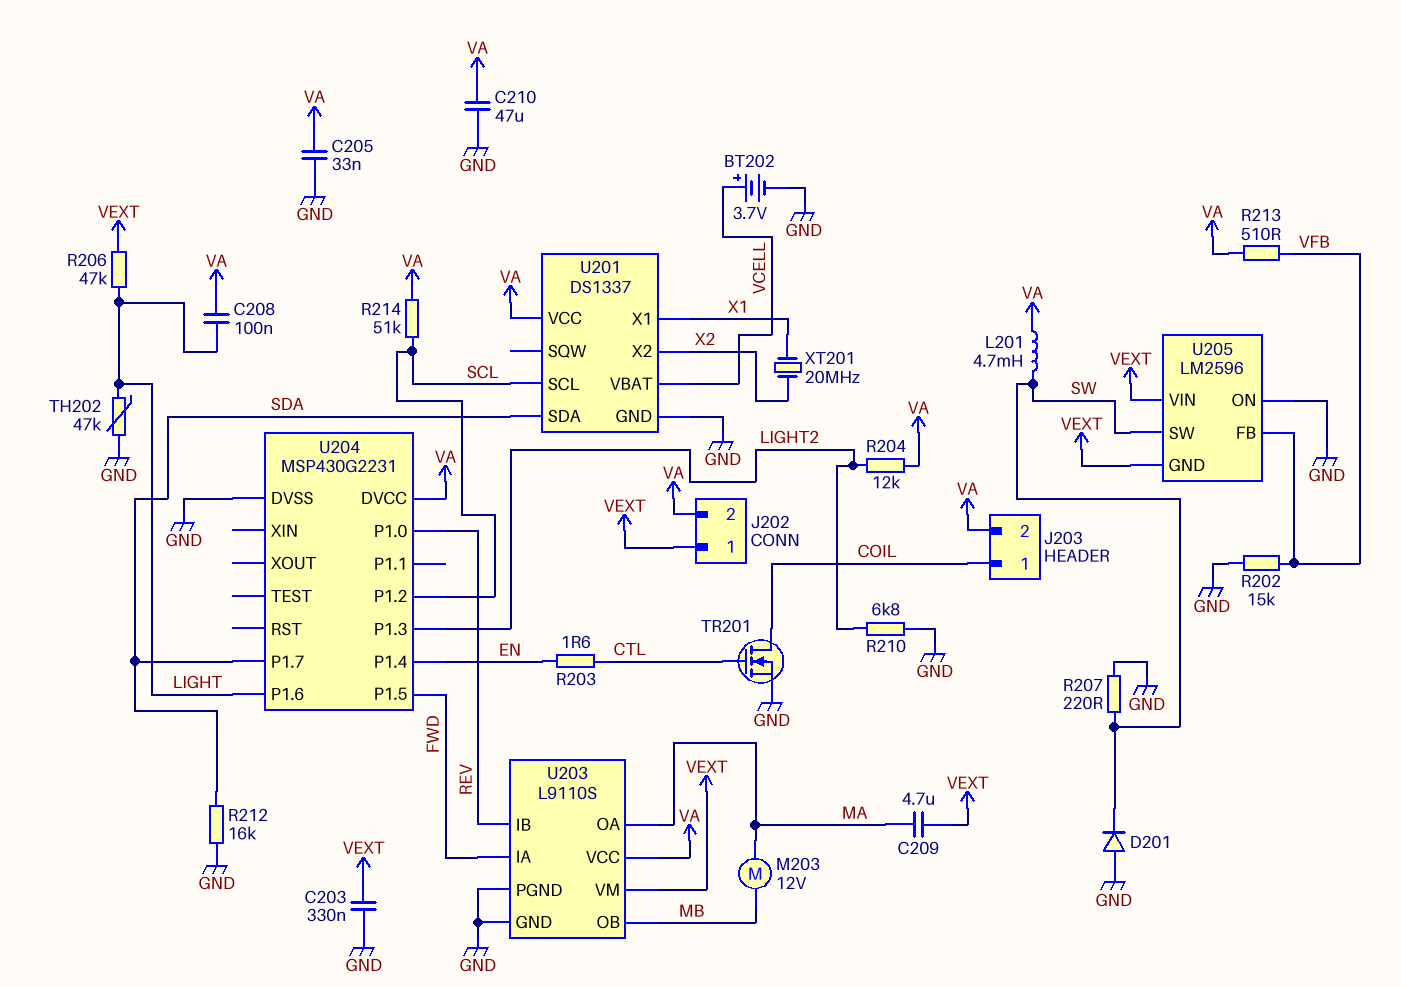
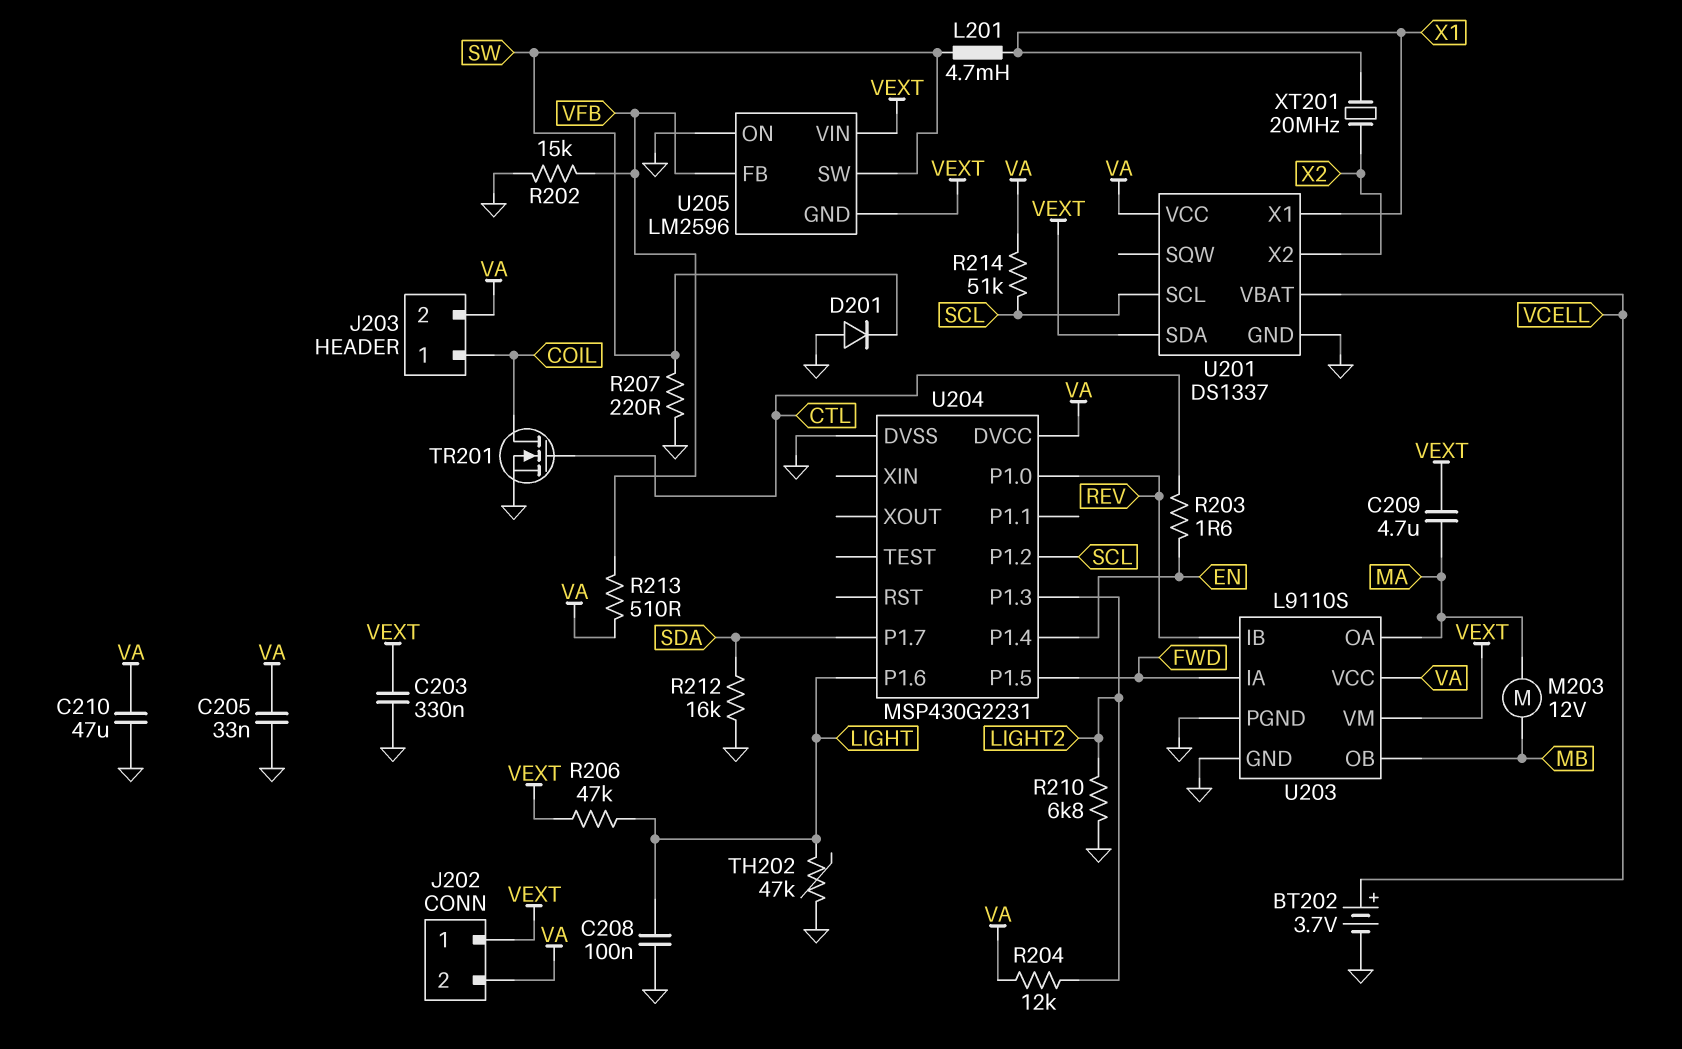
C208: 100nF (LIGHT, VA) -> 100nF (GND, LIGHT)
L201: 4.7mH (SW, VA) -> 4.7mH (SW, X1)
U201 pin SDA: SDA -> VEXT

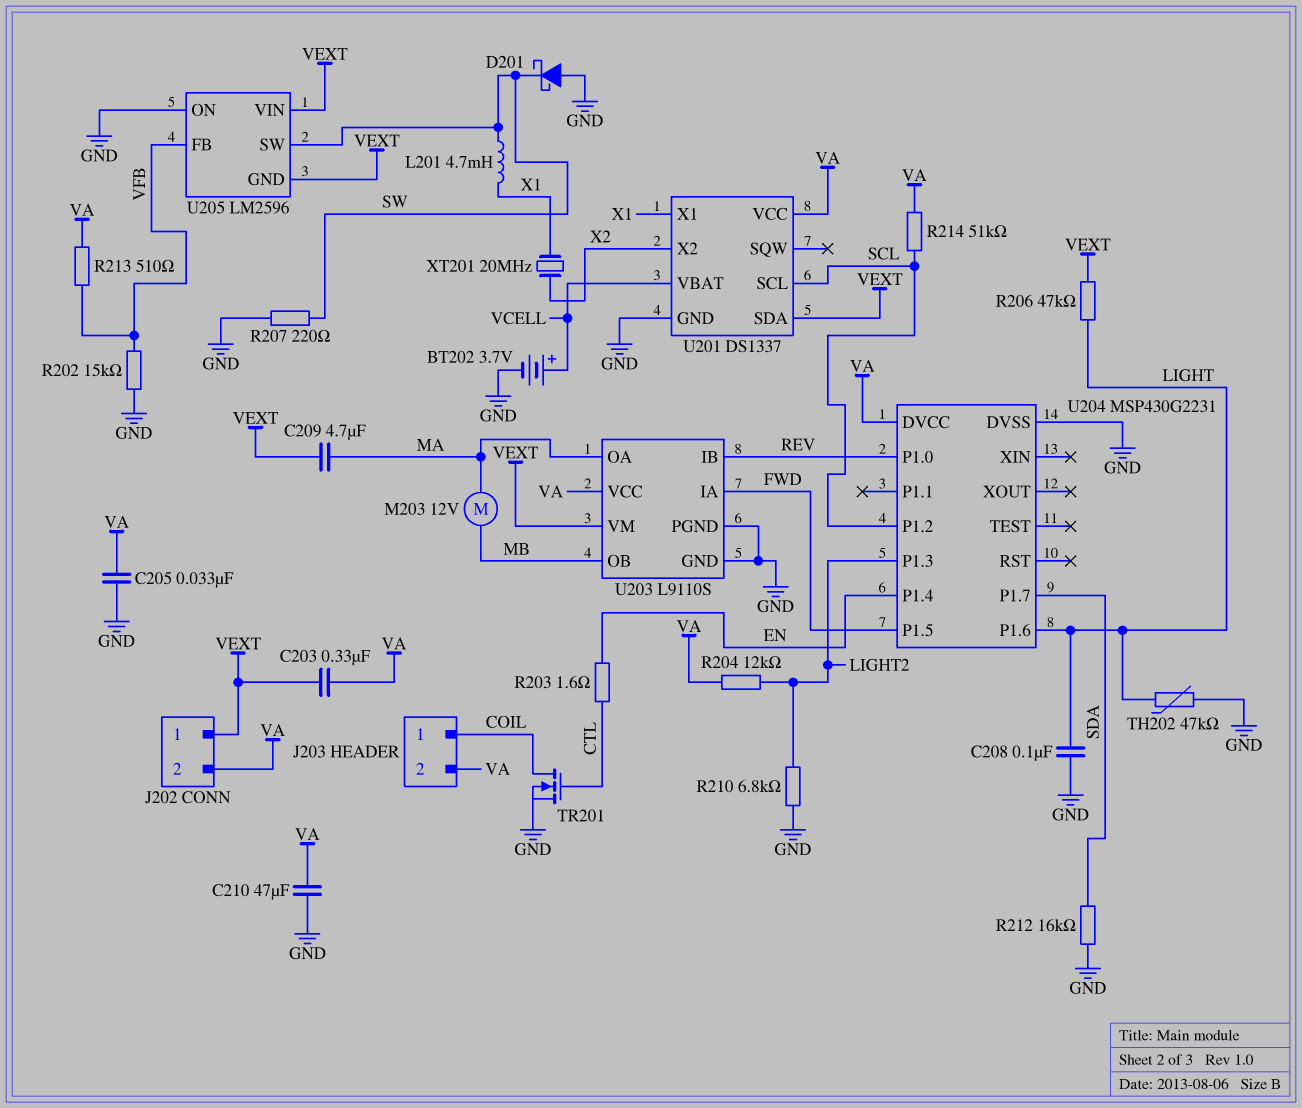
C203: 330nF (GND, VEXT) -> 330nF (VA, VEXT)
D201: diode (A GND, K SW) -> schottky (A GND, K SW)

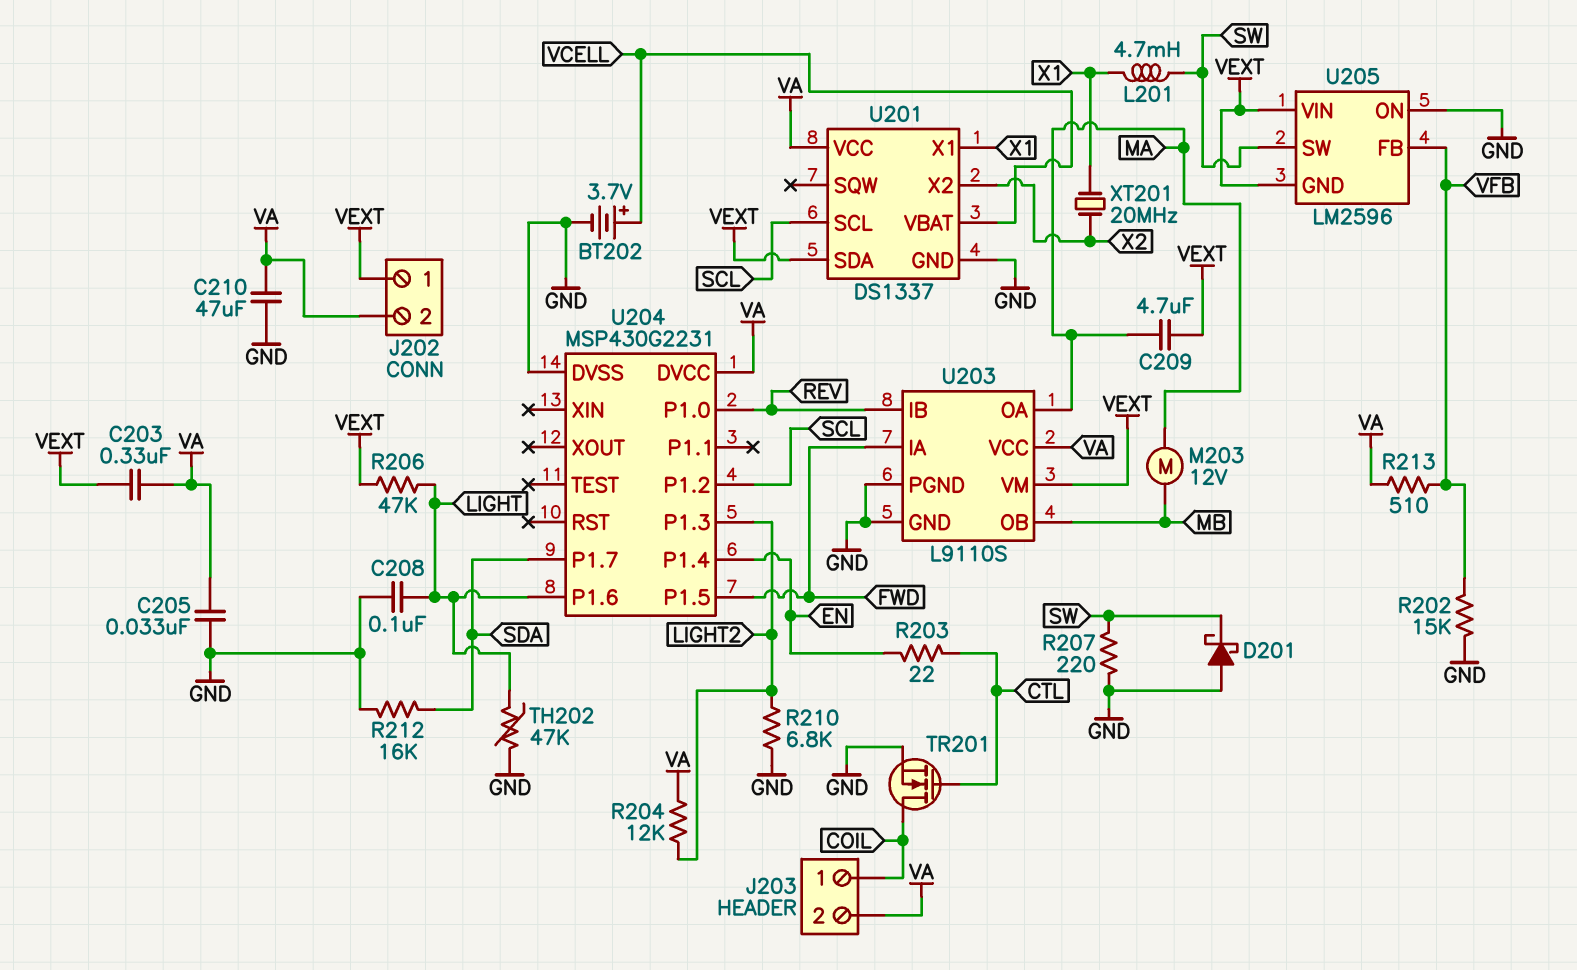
R203: 1.6 (CTL, EN) -> 22 (CTL, EN)
R214: 51k (SCL, VA) -> none

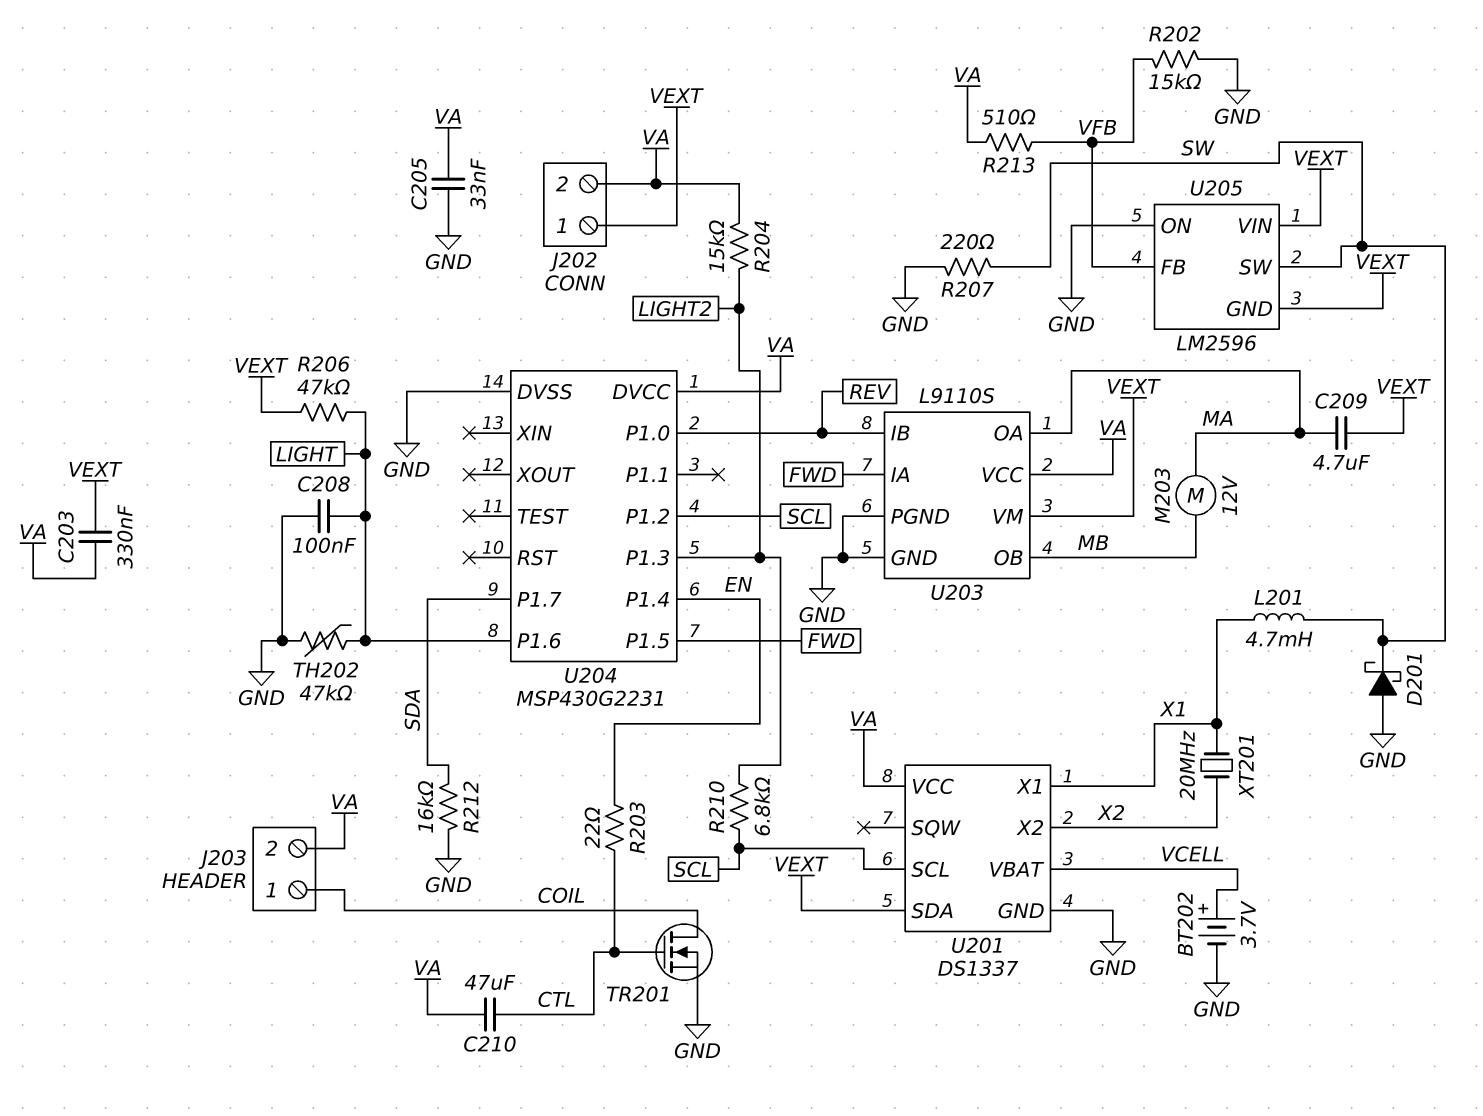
C210: 47uF (GND, VA) -> 47uF (CTL, VA)
R204: 12k (LIGHT2, VA) -> 15k (LIGHT2, VA)
R210: 6.8k (GND, LIGHT2) -> 6.8k (LIGHT2, SCL)

